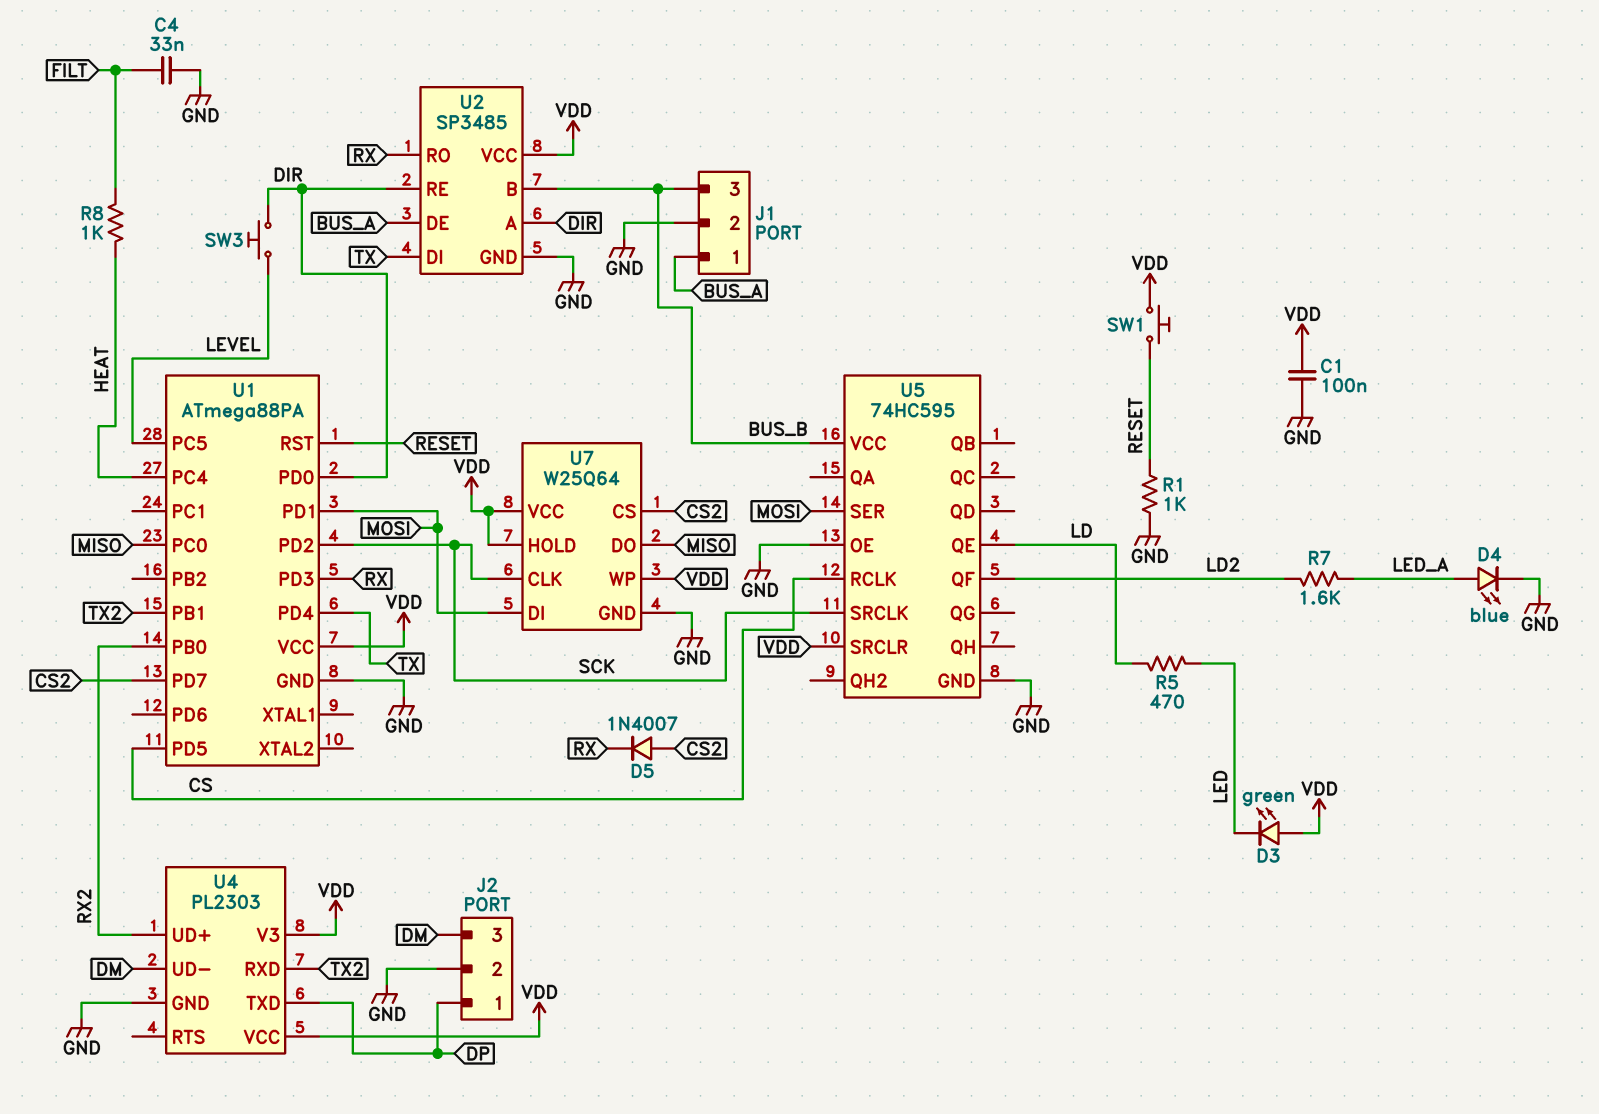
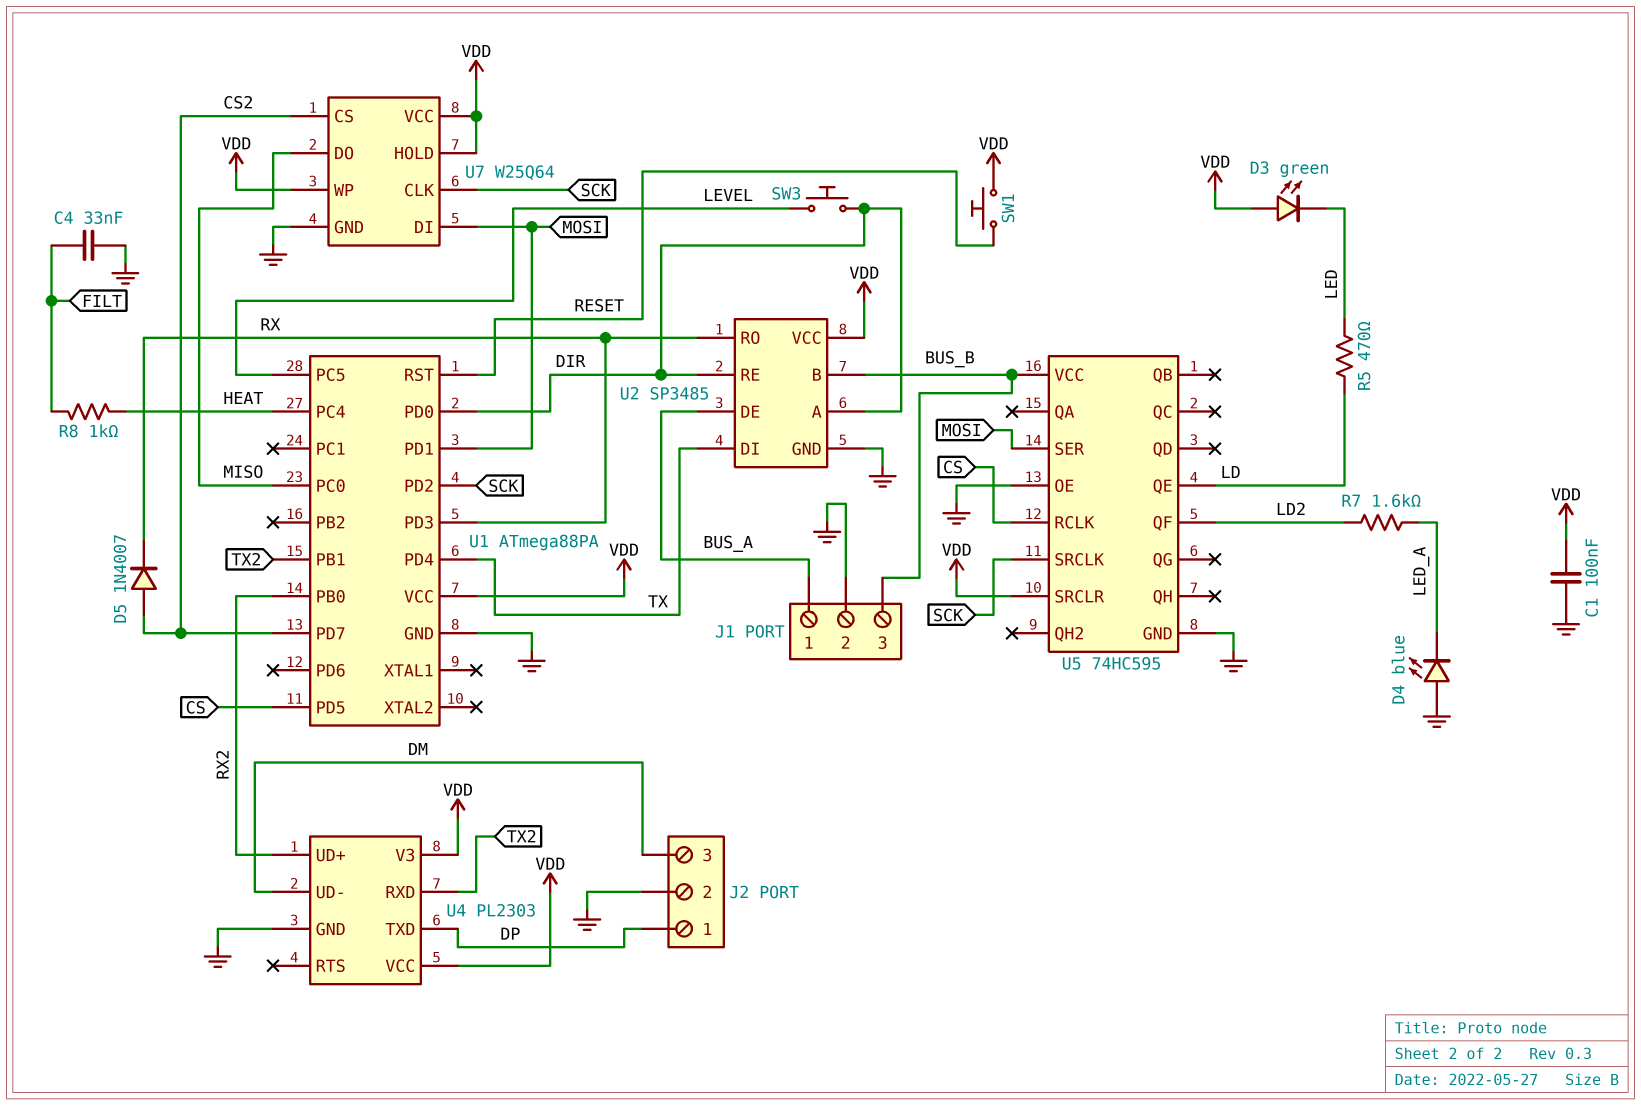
D4: LED blue (A LED_A, K GND) -> LED blue (A GND, K LED_A)
R1: 1k (GND, RESET) -> none

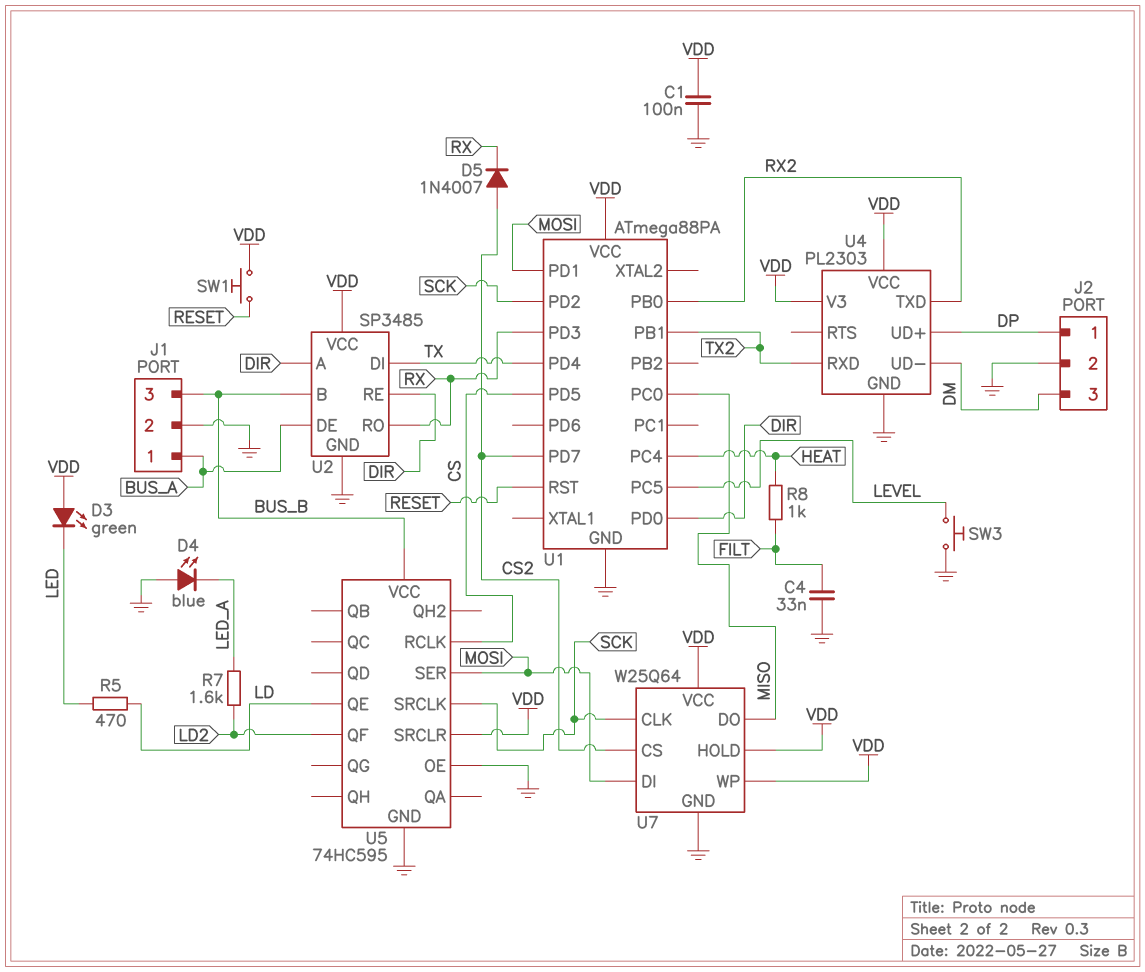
SW3: button (DIR, LEVEL) -> button (GND, LEVEL)
U4 pin TXD: DP -> RX2
U4 pin UD+: RX2 -> DP

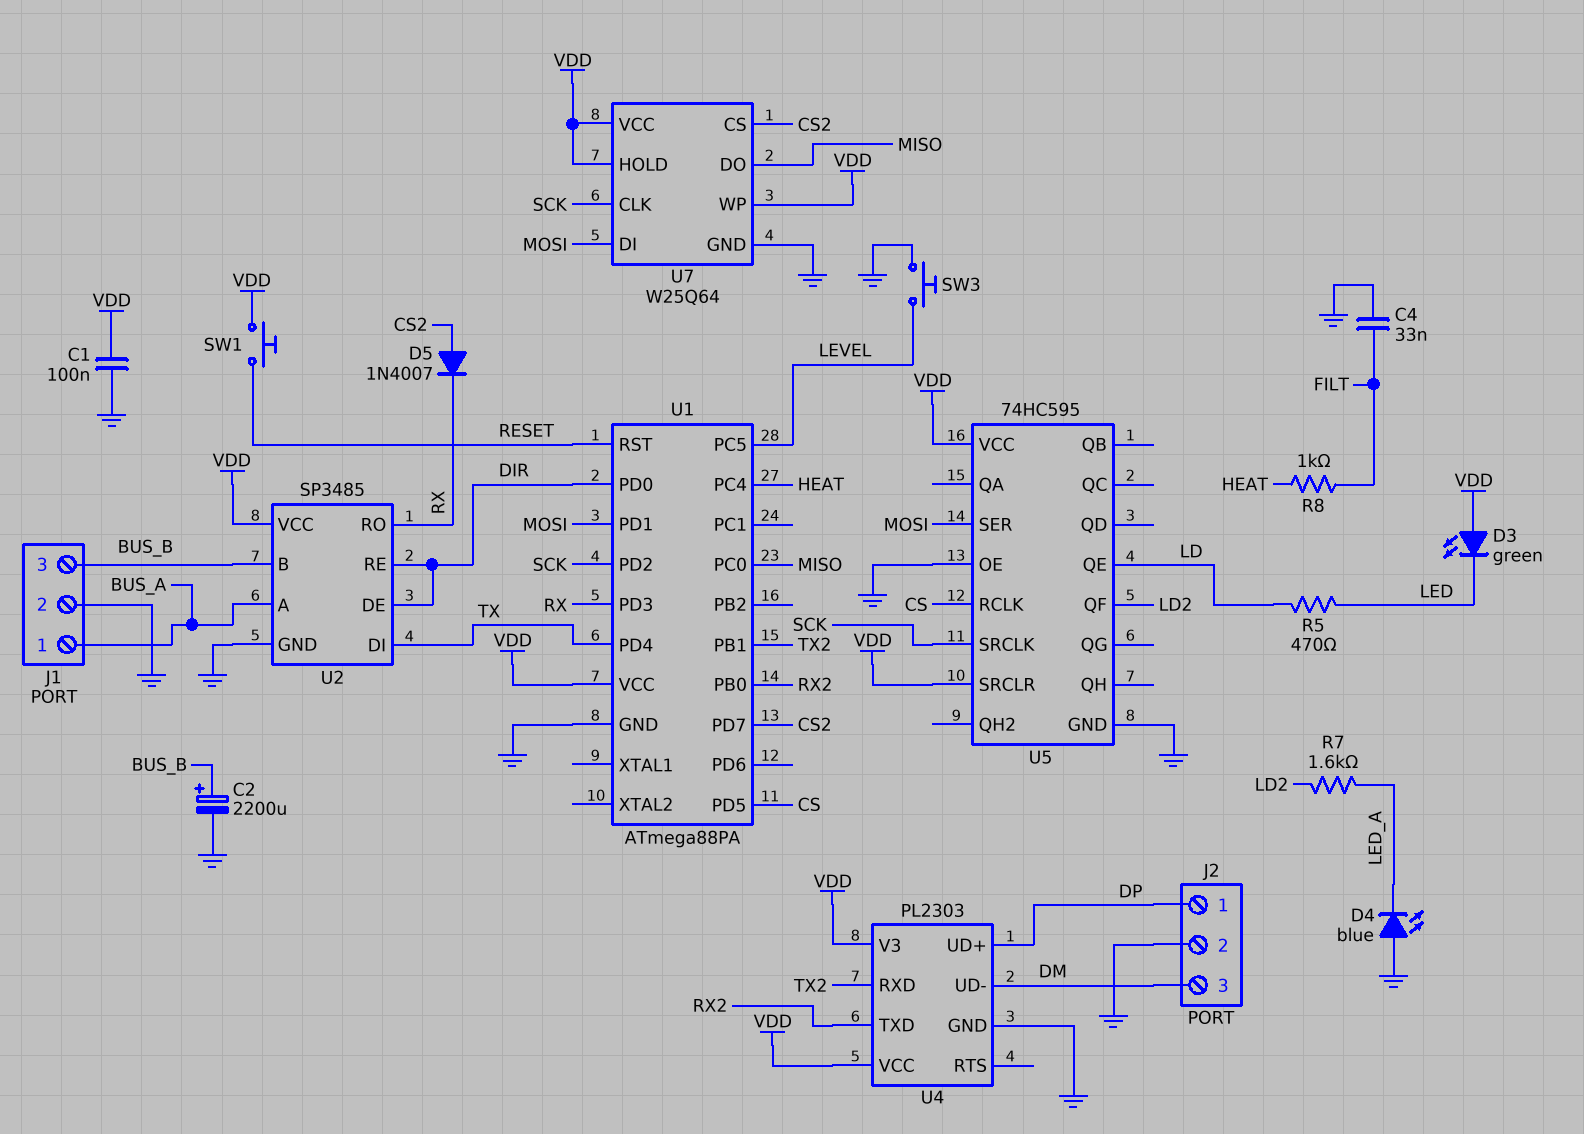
C2: none -> 2200uF (plus BUS_B, minus GND)
U2 pin A: DIR -> BUS_A
U2 pin DE: BUS_A -> DIR
U5 pin VCC: BUS_B -> VDD

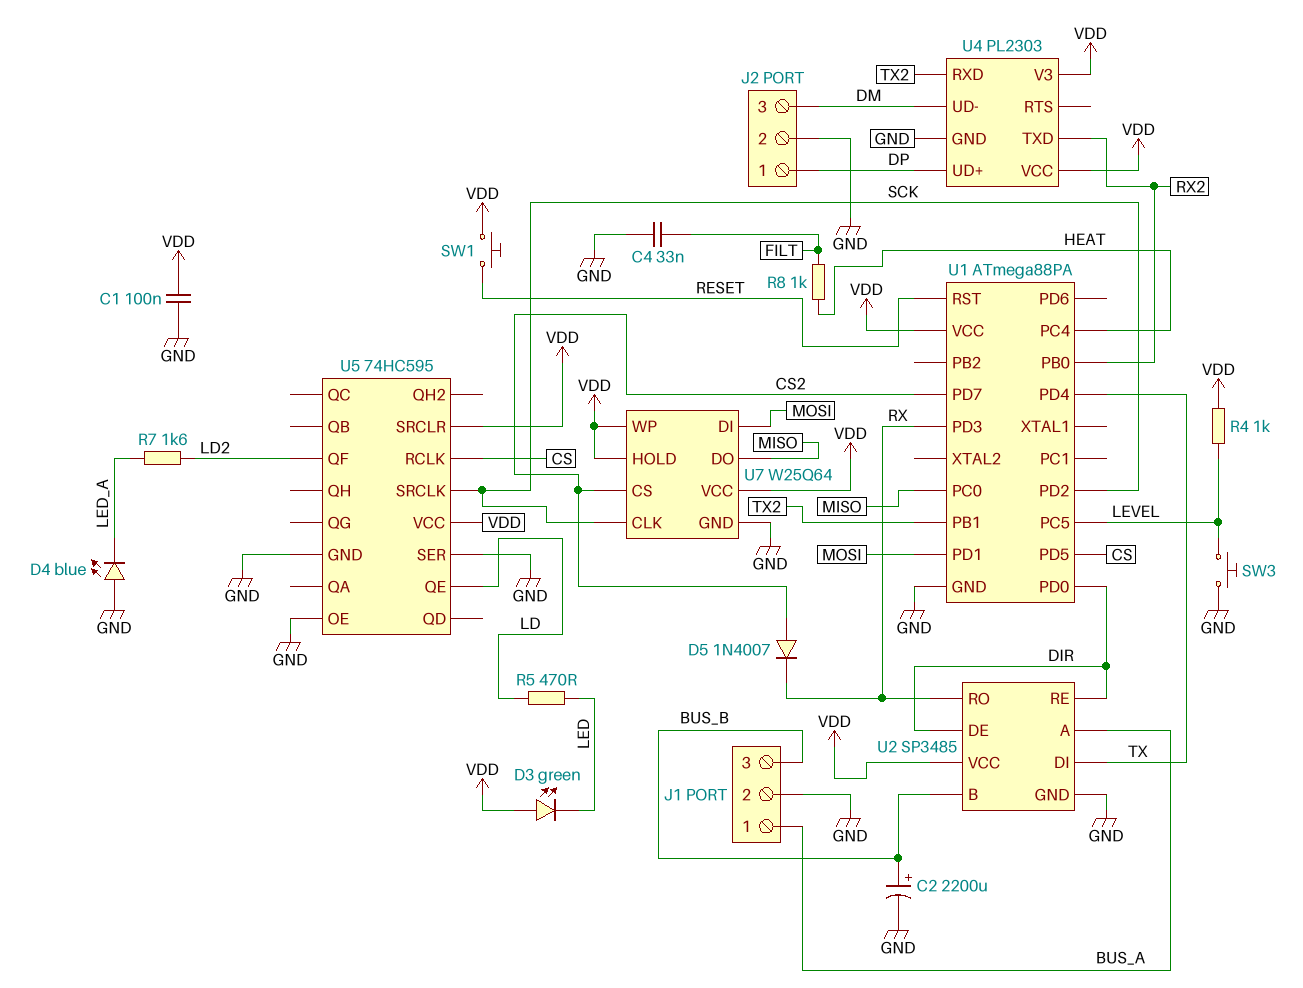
R4: none -> 1k (LEVEL, VDD)
U5 pin SER: MOSI -> GND

